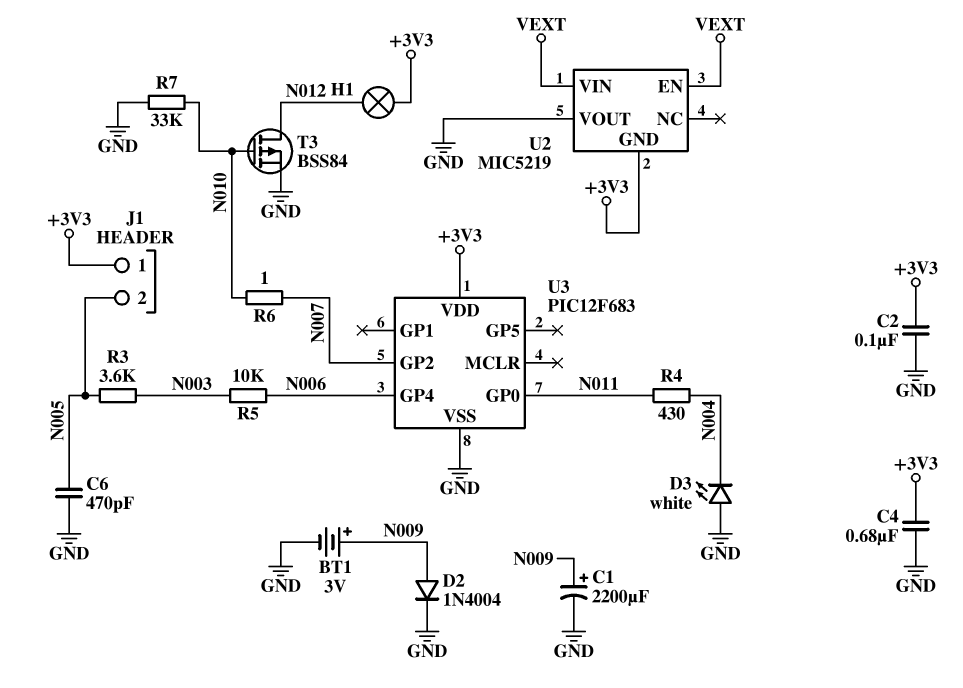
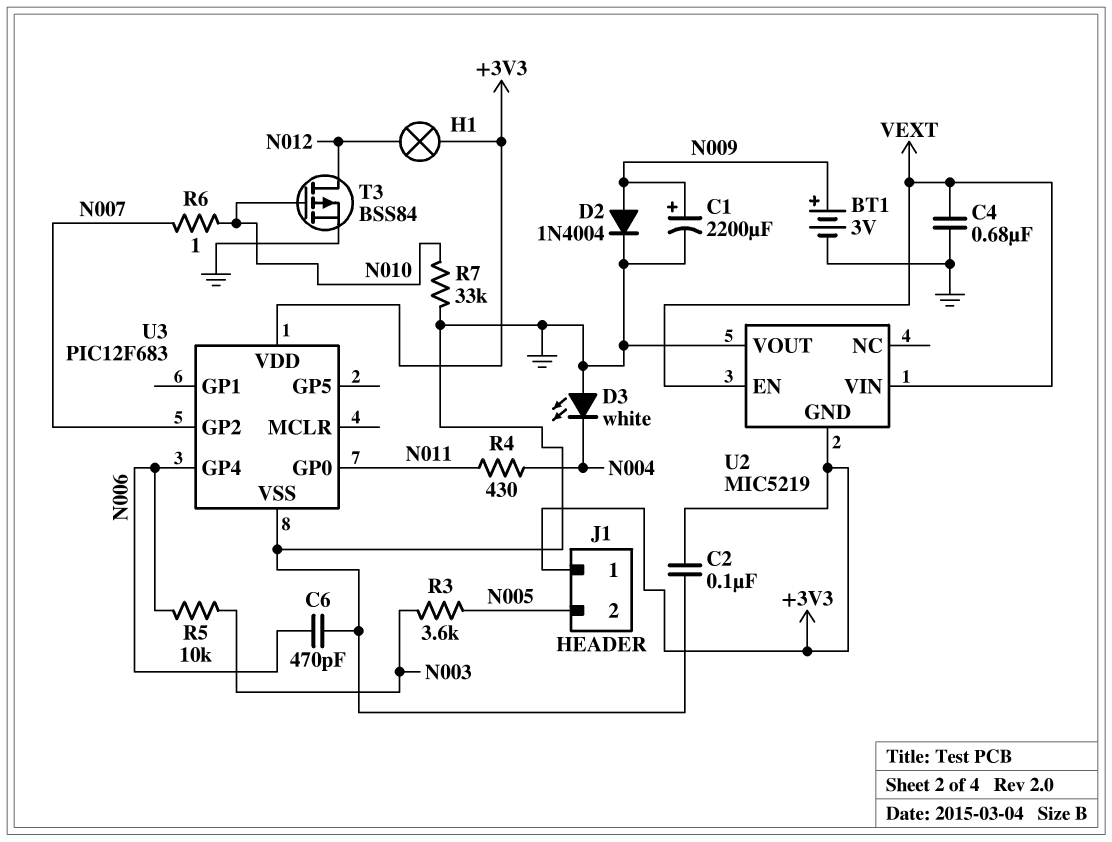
C4: 680nF (+3V3, GND) -> 680nF (GND, VEXT)
C6: 470pF (GND, N005) -> 470pF (GND, N006)

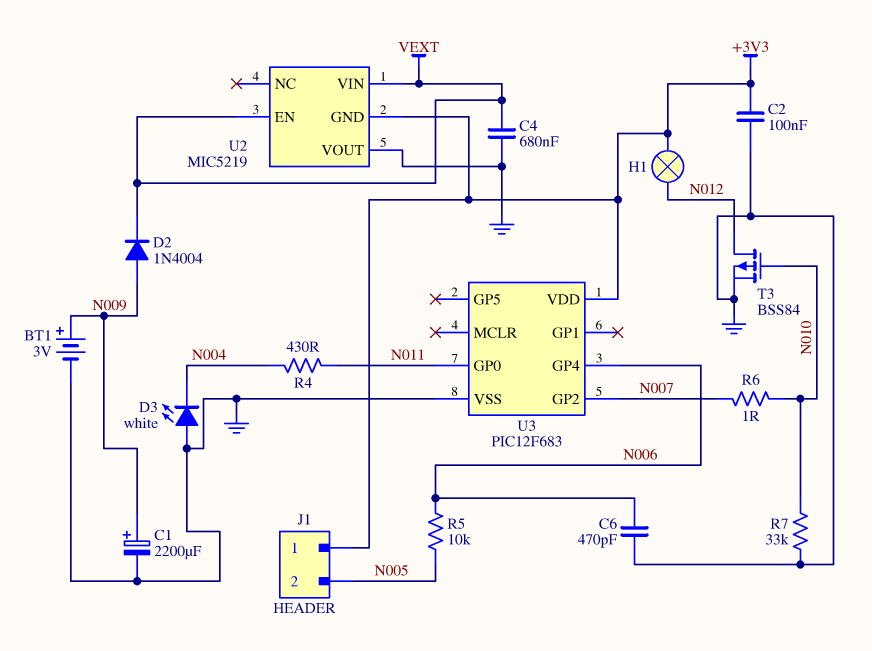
D2: diode 1N4004 (A N009, K GND) -> diode 1N4004 (A N009, K VEXT)
R3: 3.6k (N003, N005) -> none
R5: 10k (N003, N006) -> 10k (N005, N006)

